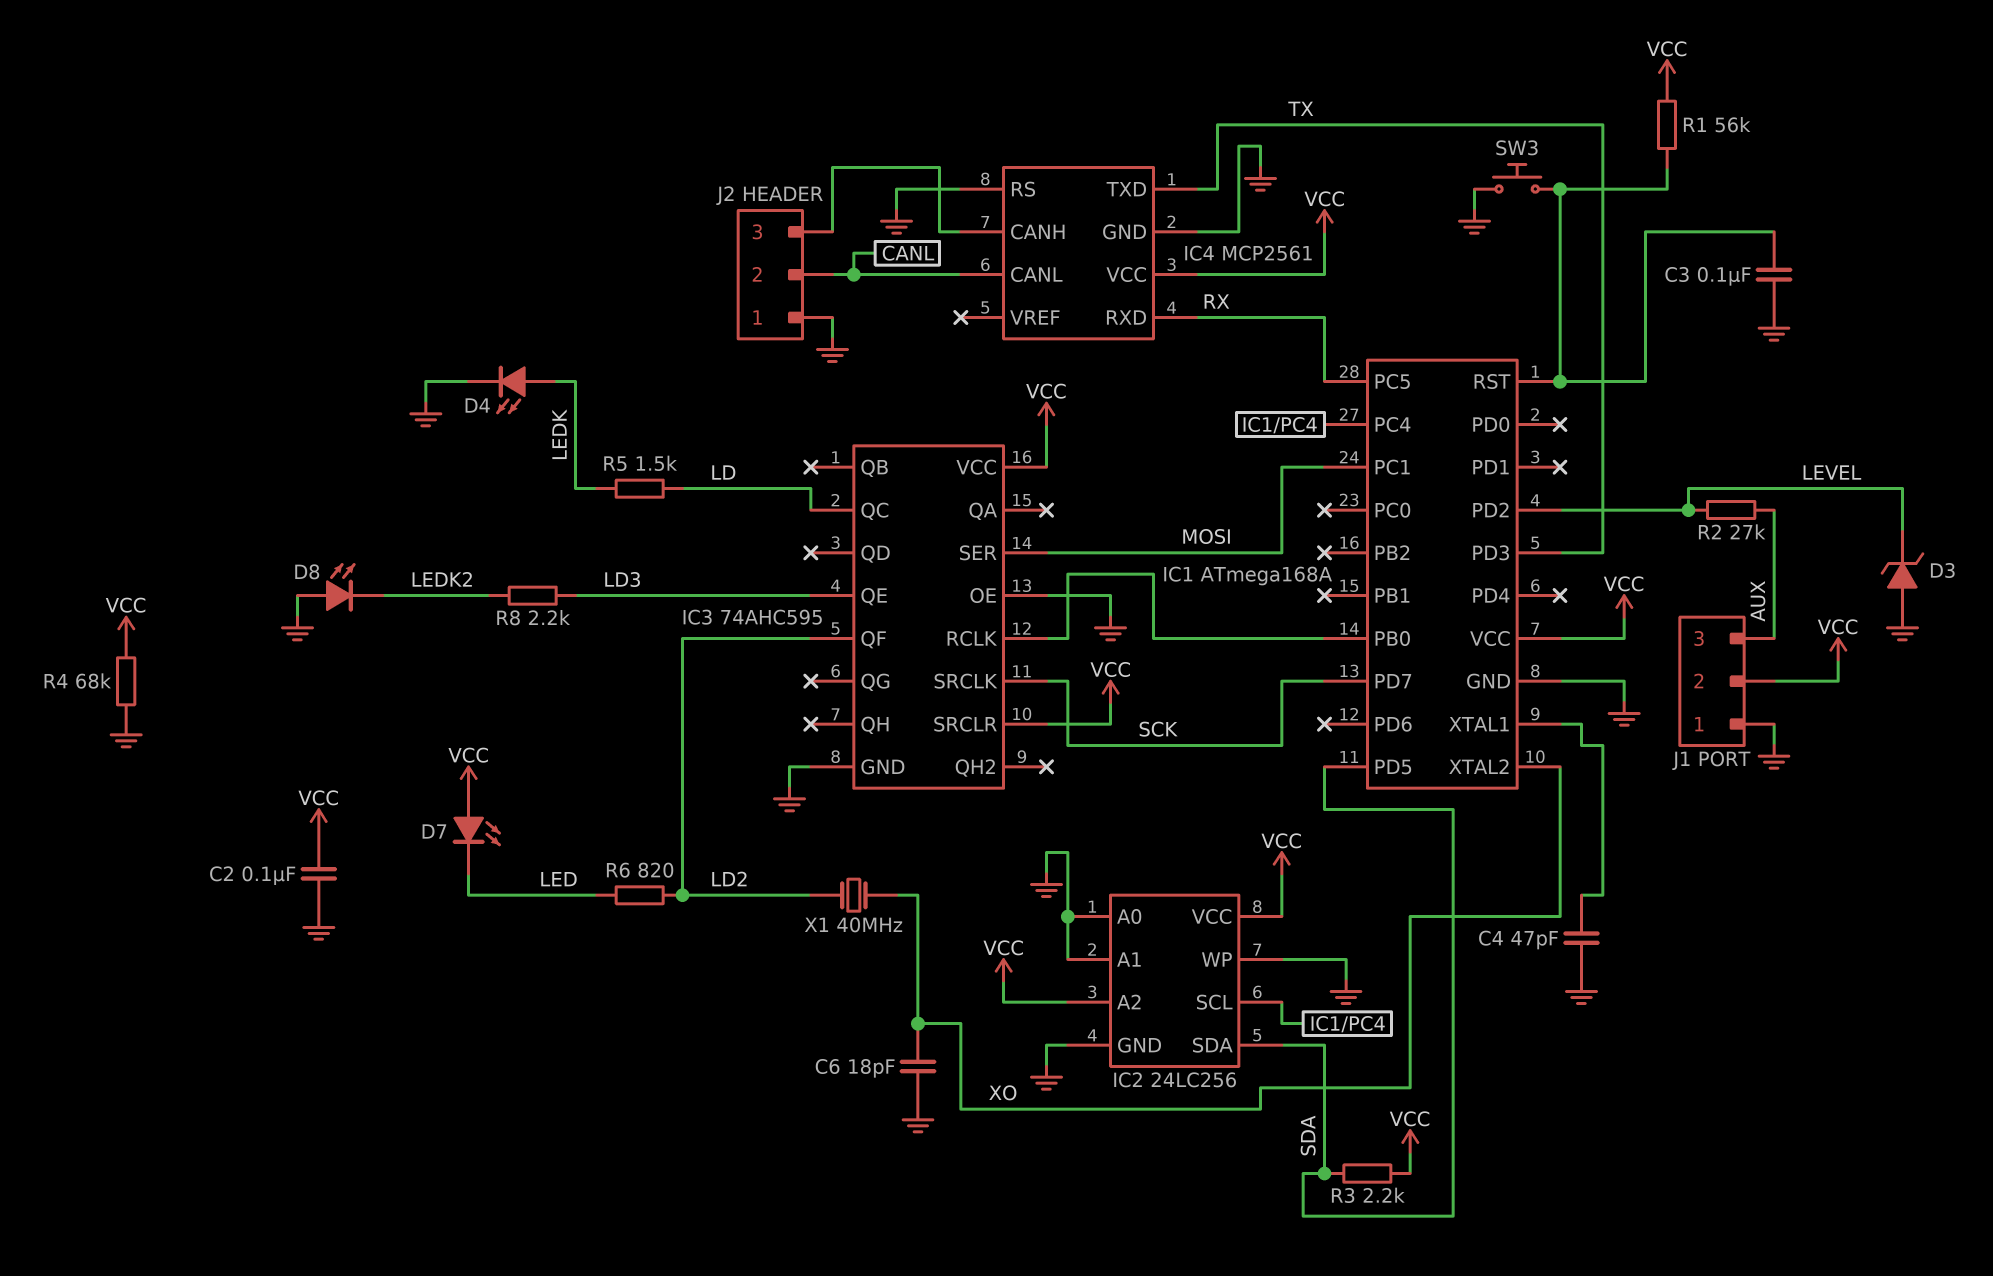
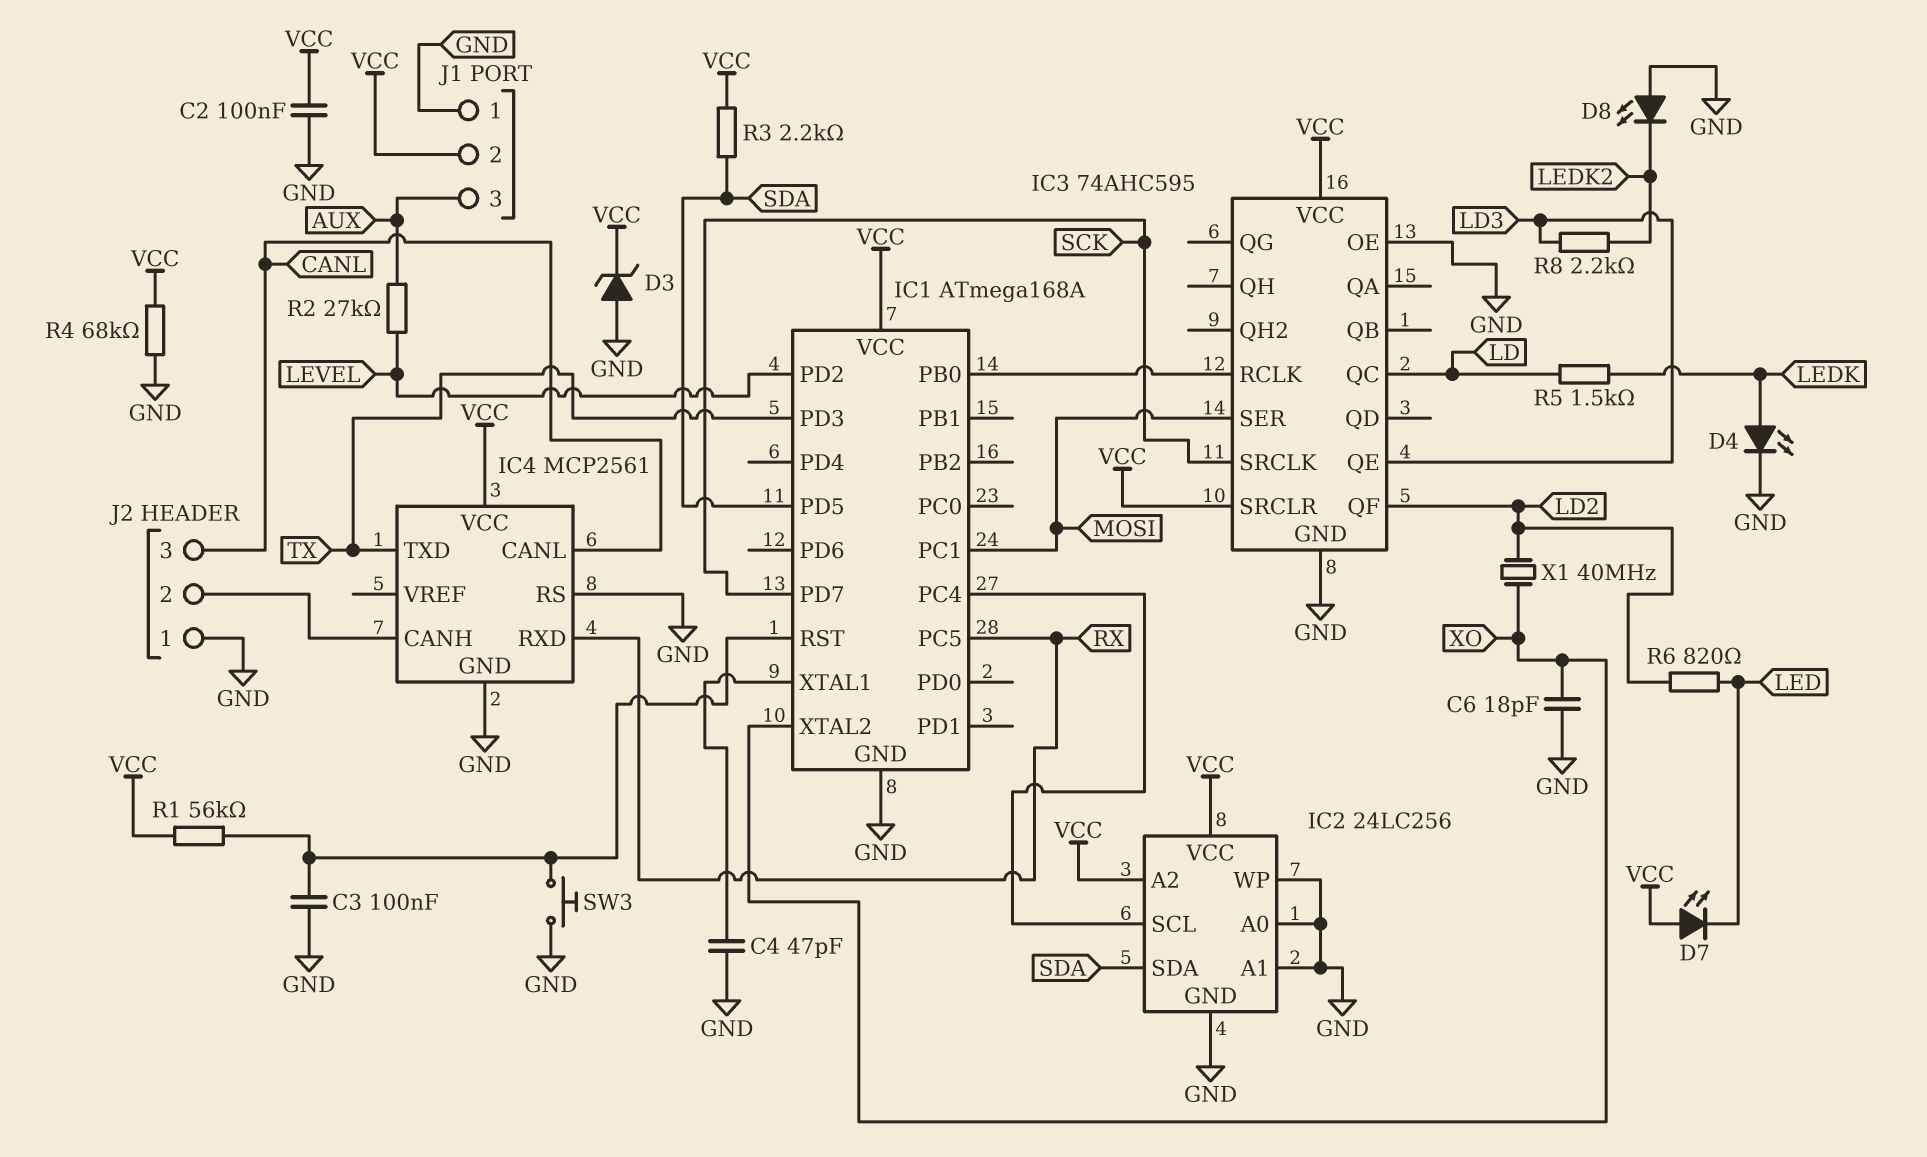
D3: zener (A GND, K LEVEL) -> zener (A GND, K VCC)
J2 pin 2: CANL -> IC4/CANH
J2 pin 3: IC4/CANH -> CANL

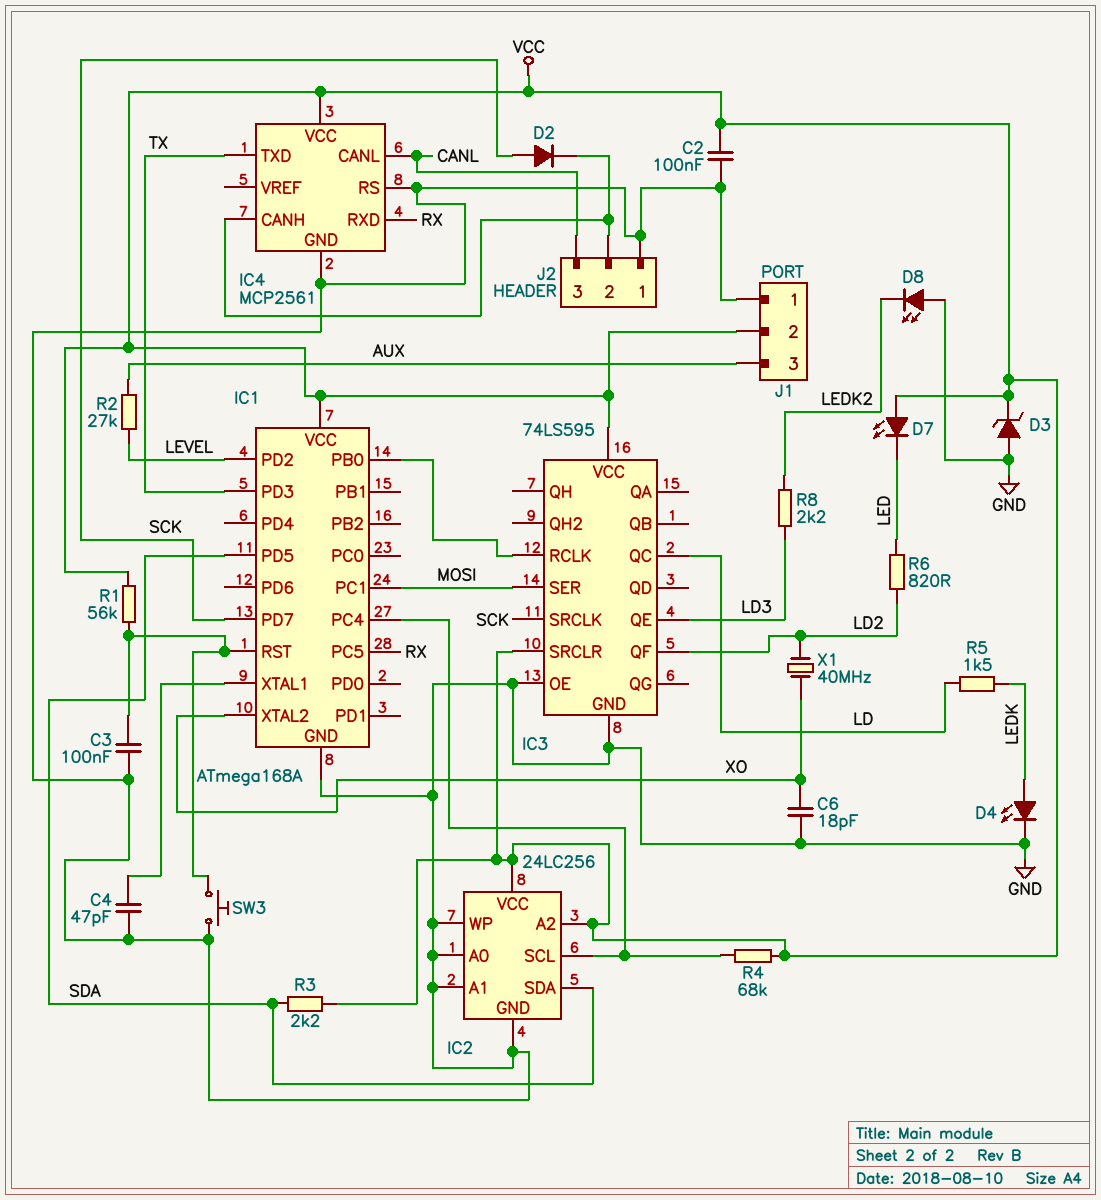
D2: none -> diode (A SCK, K IC4/CANH)
IC3: 74AHC595 -> 74LS595
R4: 68k (GND, VCC) -> 68k (IC1/PC4, VCC)

